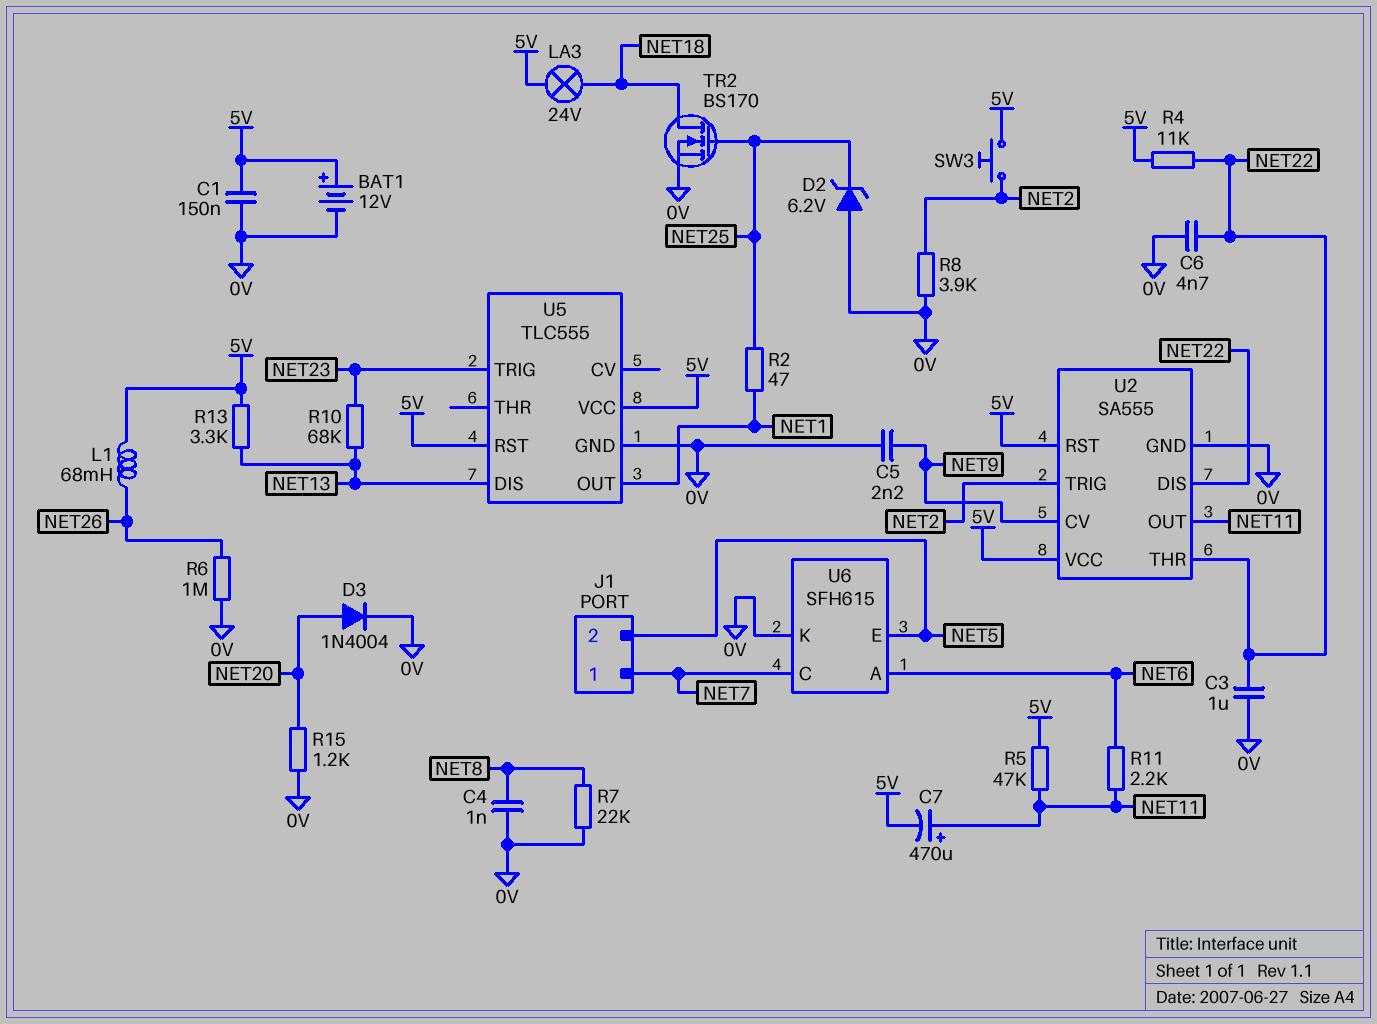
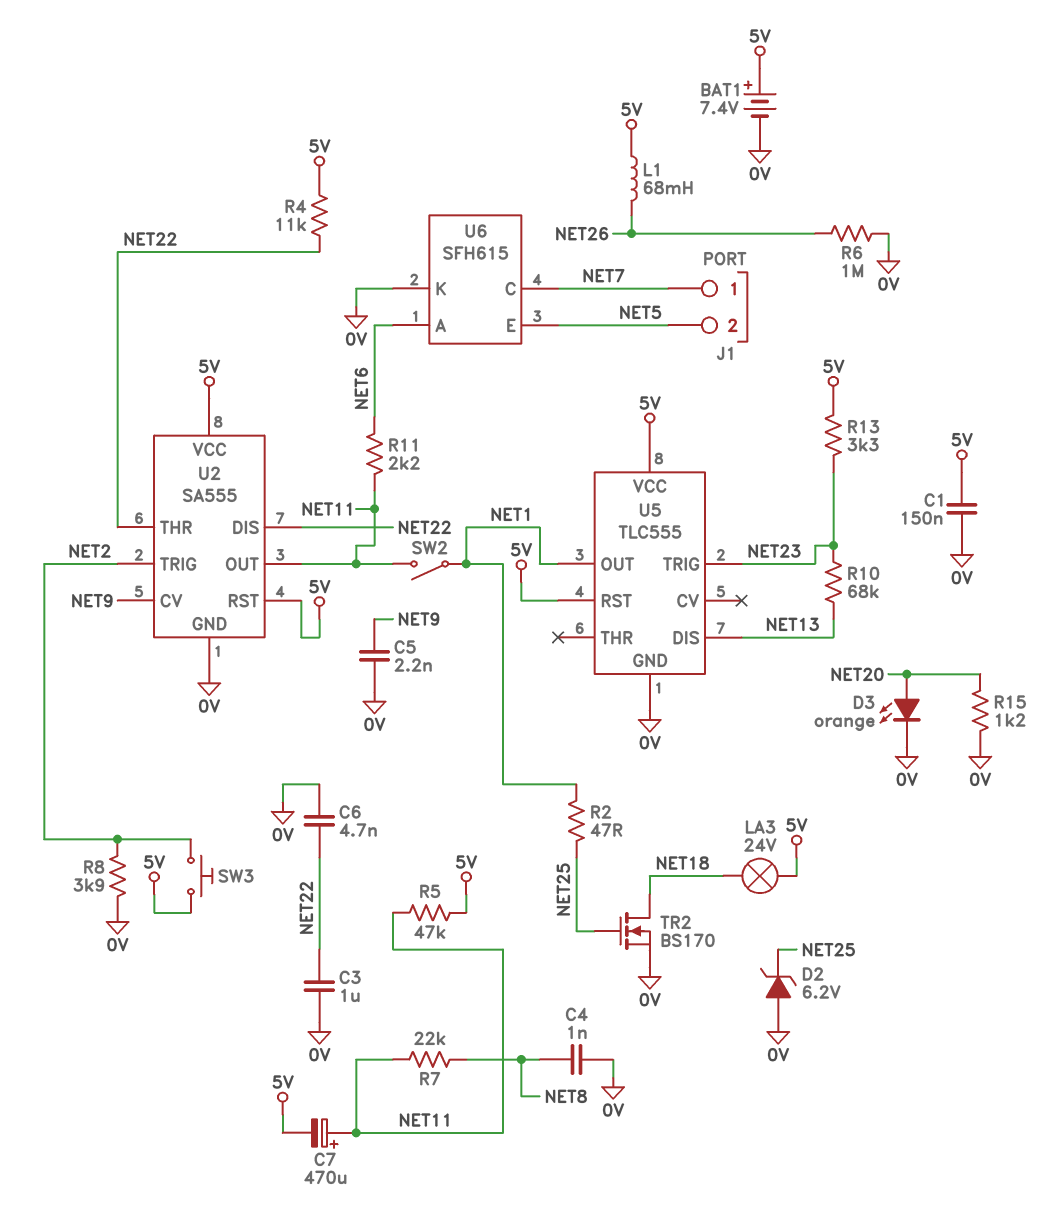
BAT1: 12V (plus 5V, minus 0V) -> 7.4V (plus 5V, minus 0V)
D3: diode 1N4004 (A NET20, K 0V) -> LED orange (A NET20, K 0V)
R7: 22k (0V, NET8) -> 22k (NET8, NET11)
R13: 3.3k (5V, NET13) -> 3.3k (5V, NET23)
SW2: none -> switch (NET1, NET11)

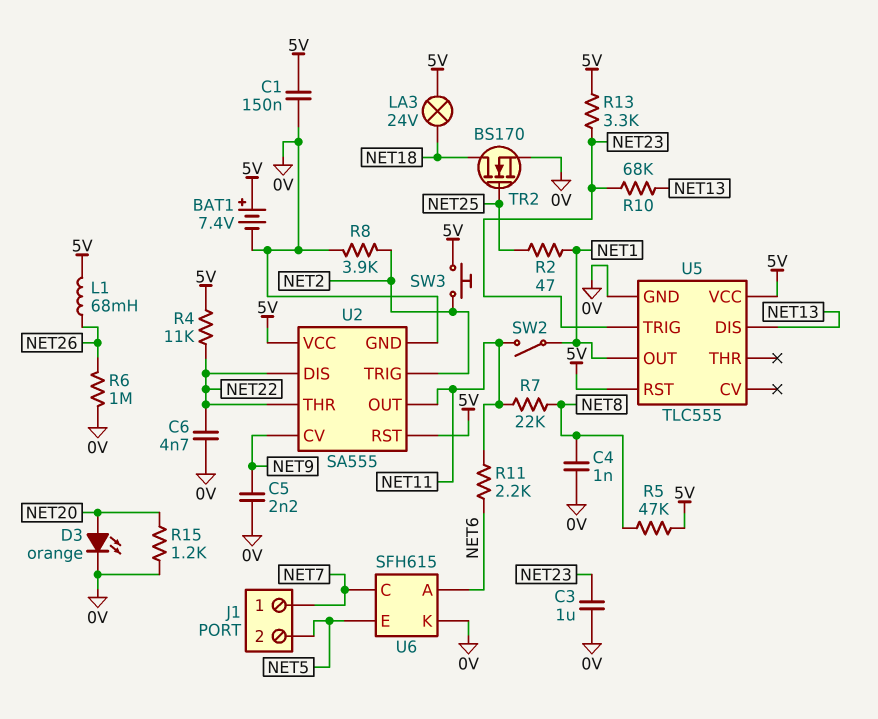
C3: 1uF (0V, NET22) -> 1uF (0V, NET23)
C7: 470uF (plus NET11, minus 5V) -> none
D2: zener 6.2V (A 0V, K NET25) -> none
R5: 47k (5V, NET11) -> 47k (5V, NET8)

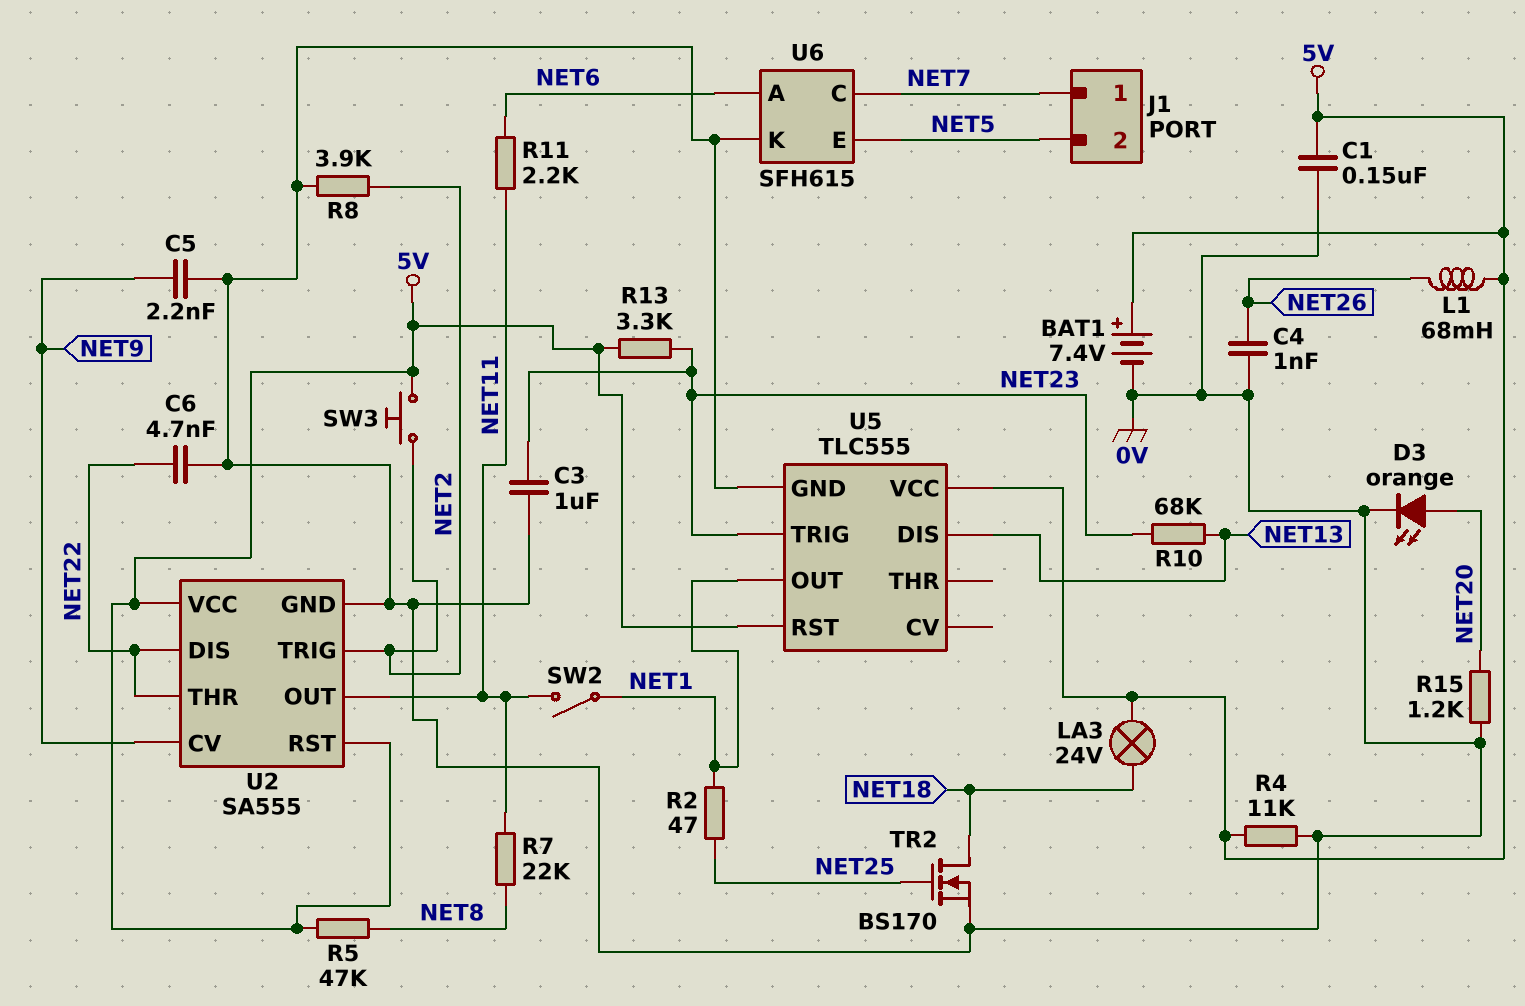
C4: 1nF (0V, NET8) -> 1nF (0V, NET26)
R4: 11k (5V, NET22) -> 11k (0V, 5V)
R6: 1M (0V, NET26) -> none

